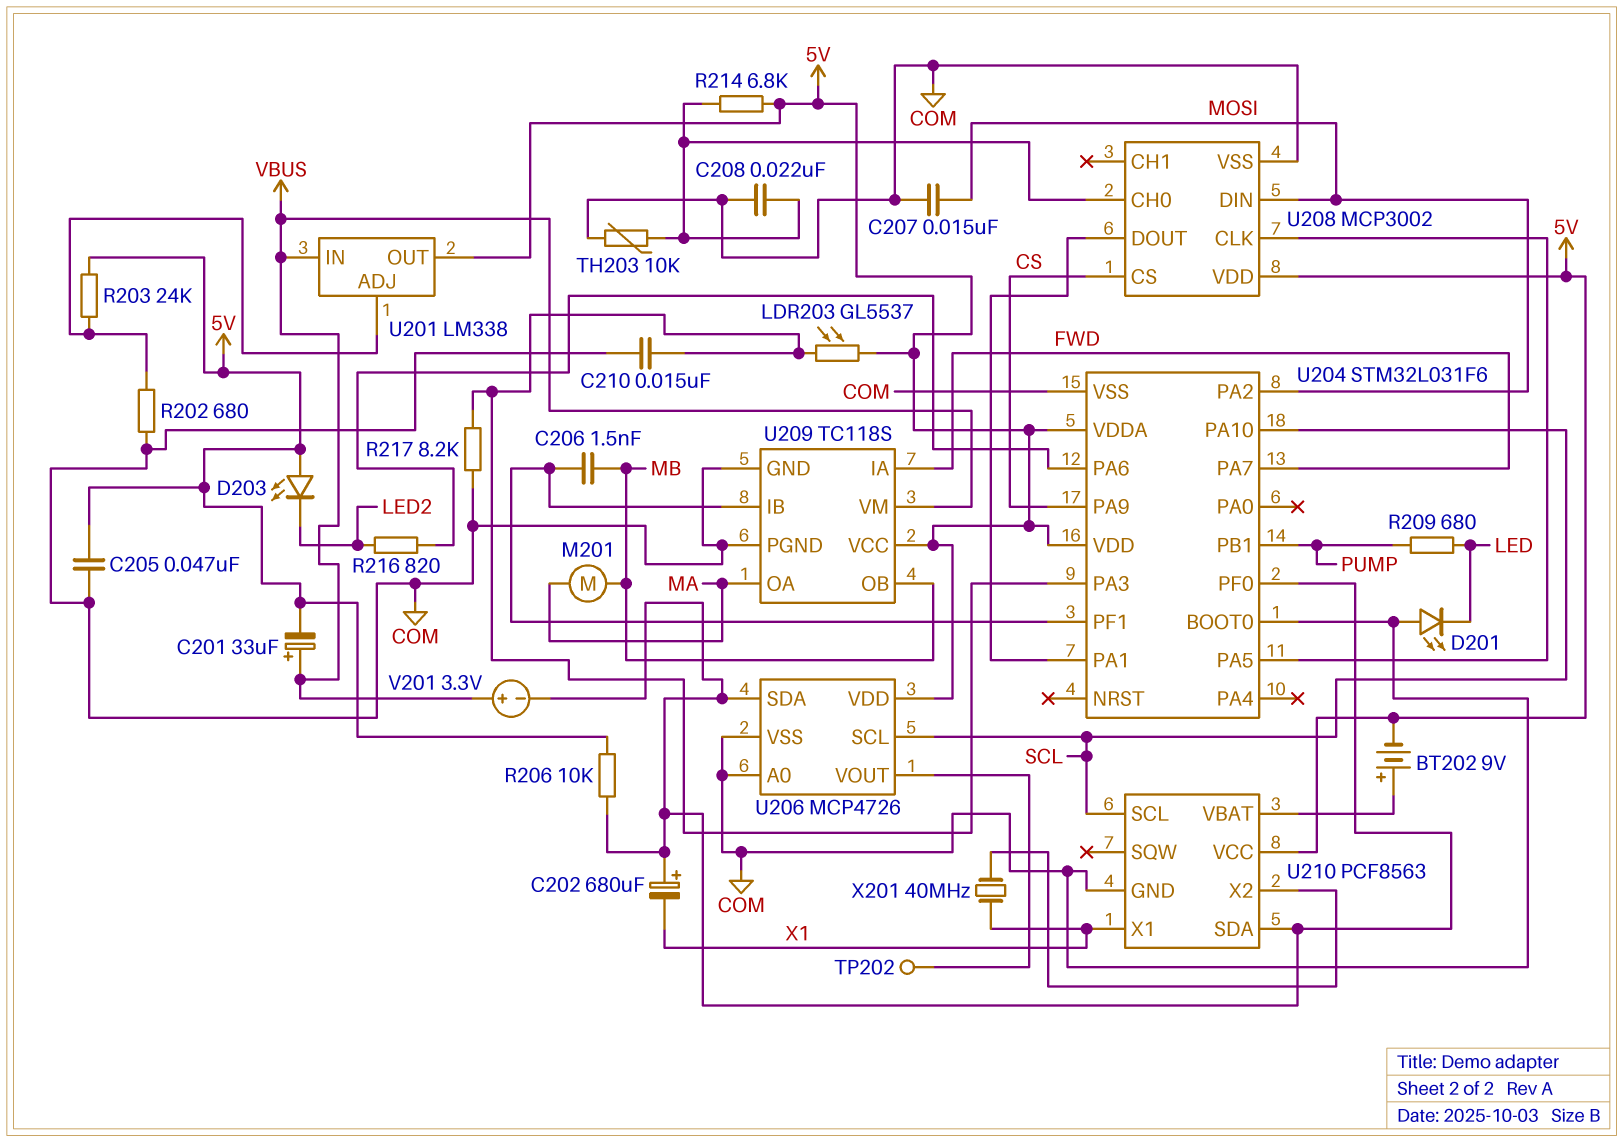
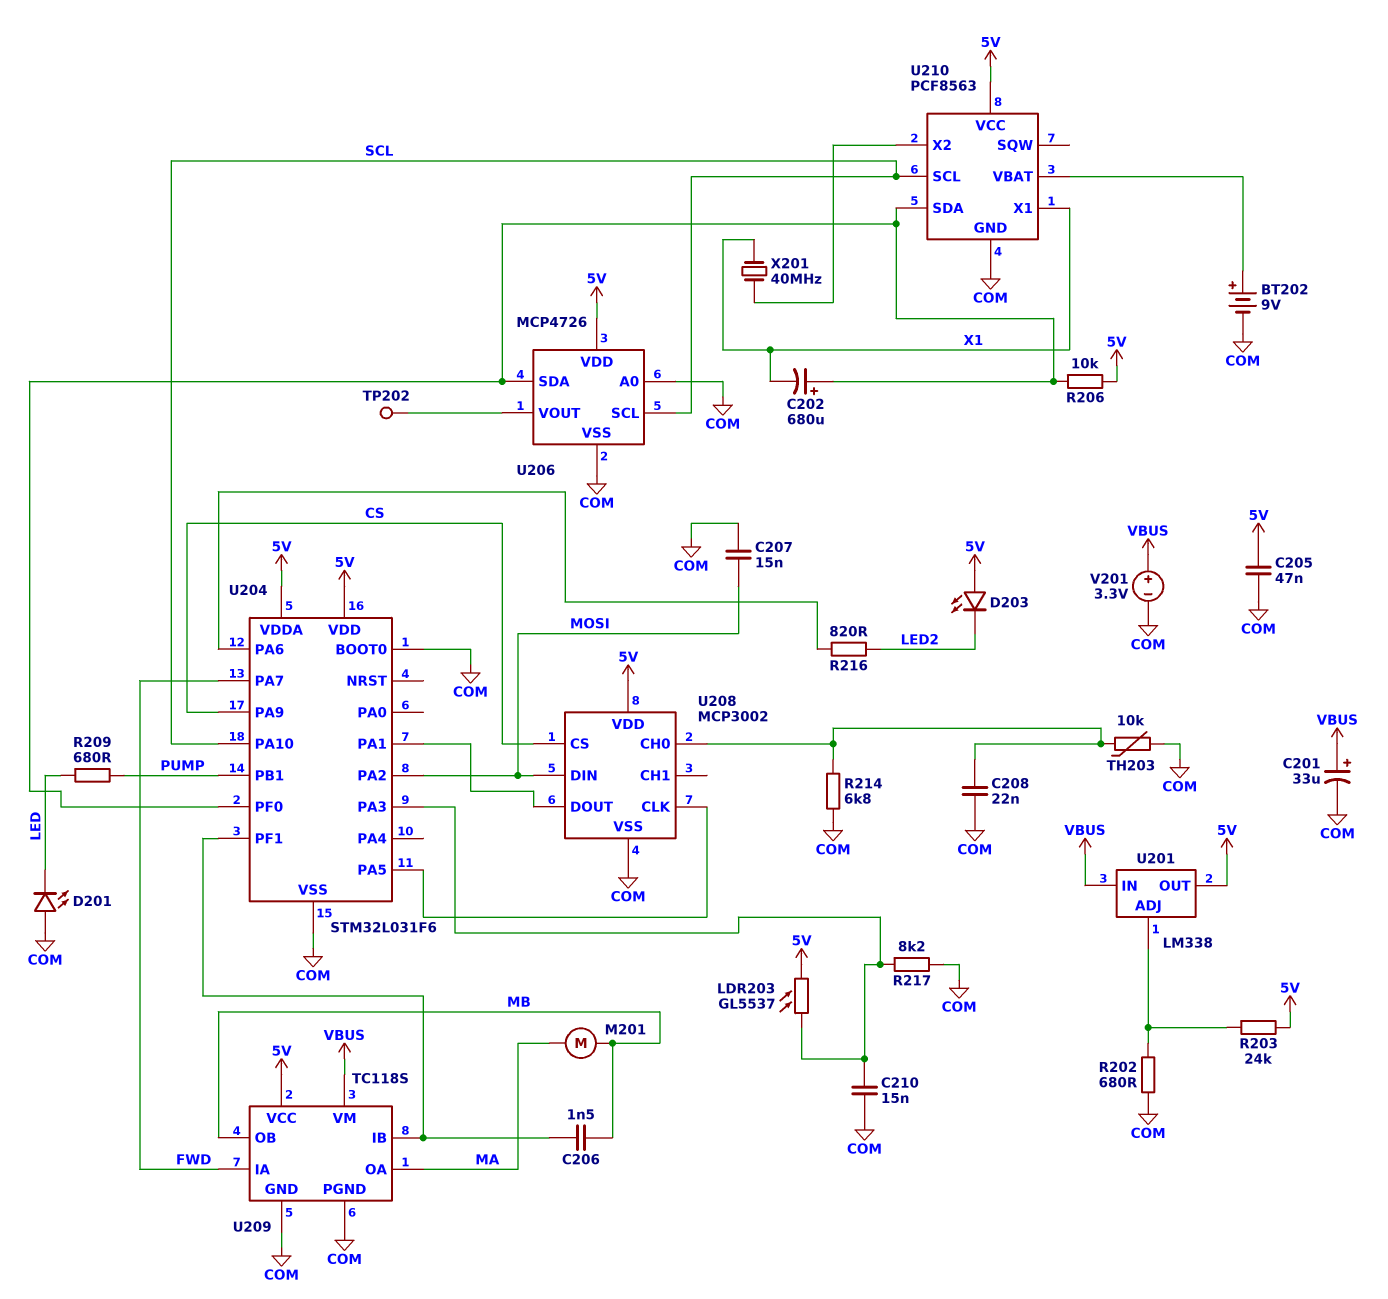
BT202: 9V (plus U210/VBAT, minus 5V) -> 9V (plus U210/VBAT, minus COM)
C201: 33uF (plus VBUS, minus 5V) -> 33uF (plus VBUS, minus COM)
R214: 6.8k (5V, U208/CH0) -> 6.8k (COM, U208/CH0)
V201: 3.3V (plus VBUS, minus U204/PF0) -> 3.3V (plus VBUS, minus COM)

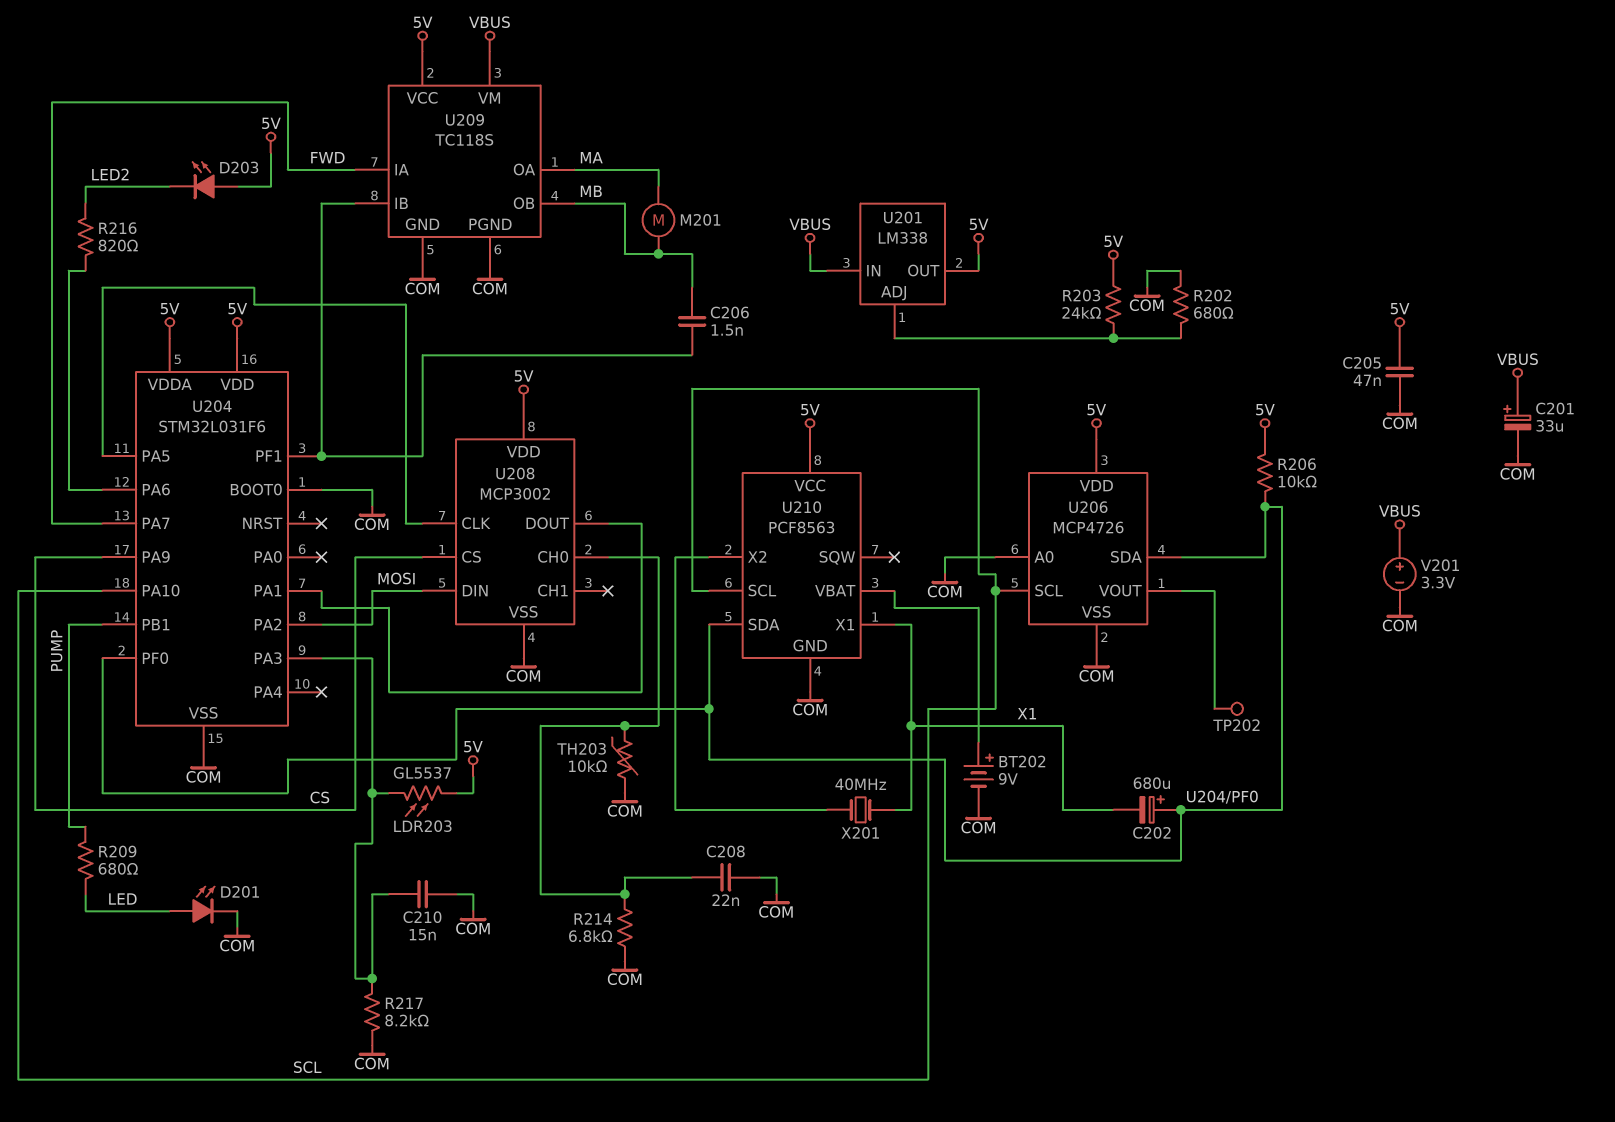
C207: 15nF (COM, MOSI) -> none
D201: LED (A COM, K LED) -> LED (A LED, K COM)

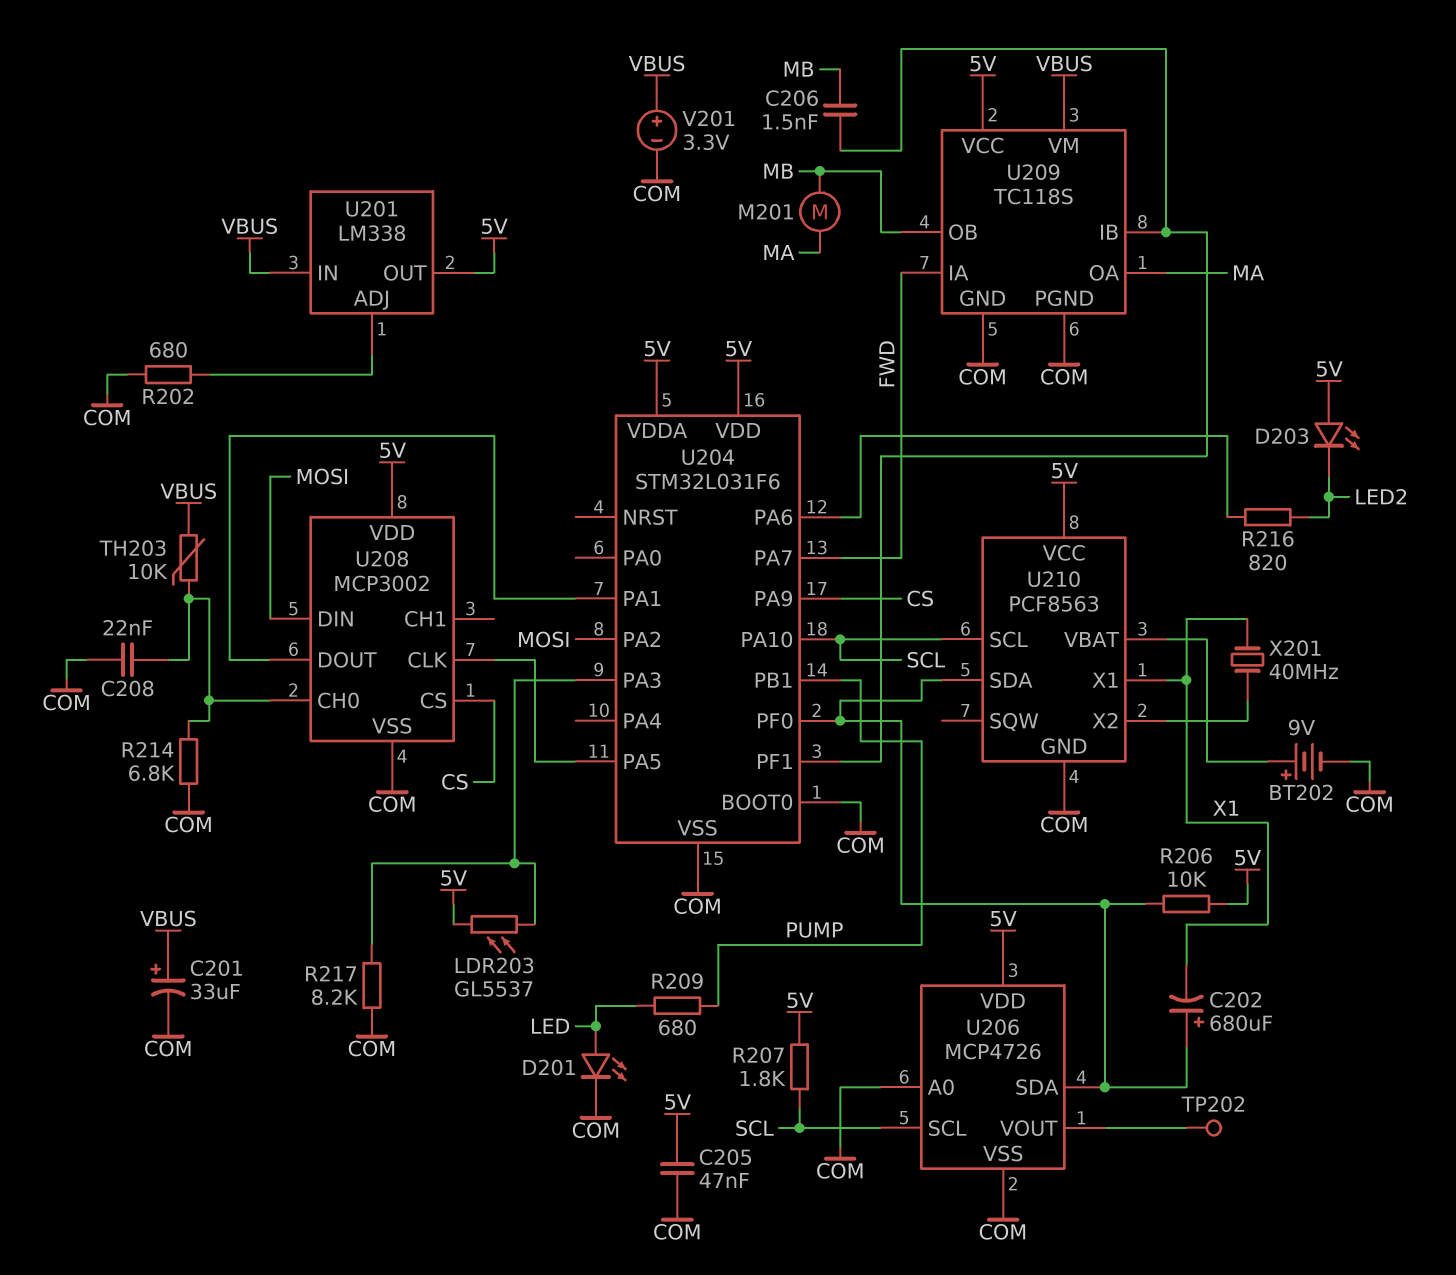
C210: 15nF (COM, U204/PA3) -> none
R203: 24k (5V, U201/ADJ) -> none
R207: none -> 1.8k (5V, SCL)
TH203: 10k (COM, U208/CH0) -> 10k (U208/CH0, VBUS)

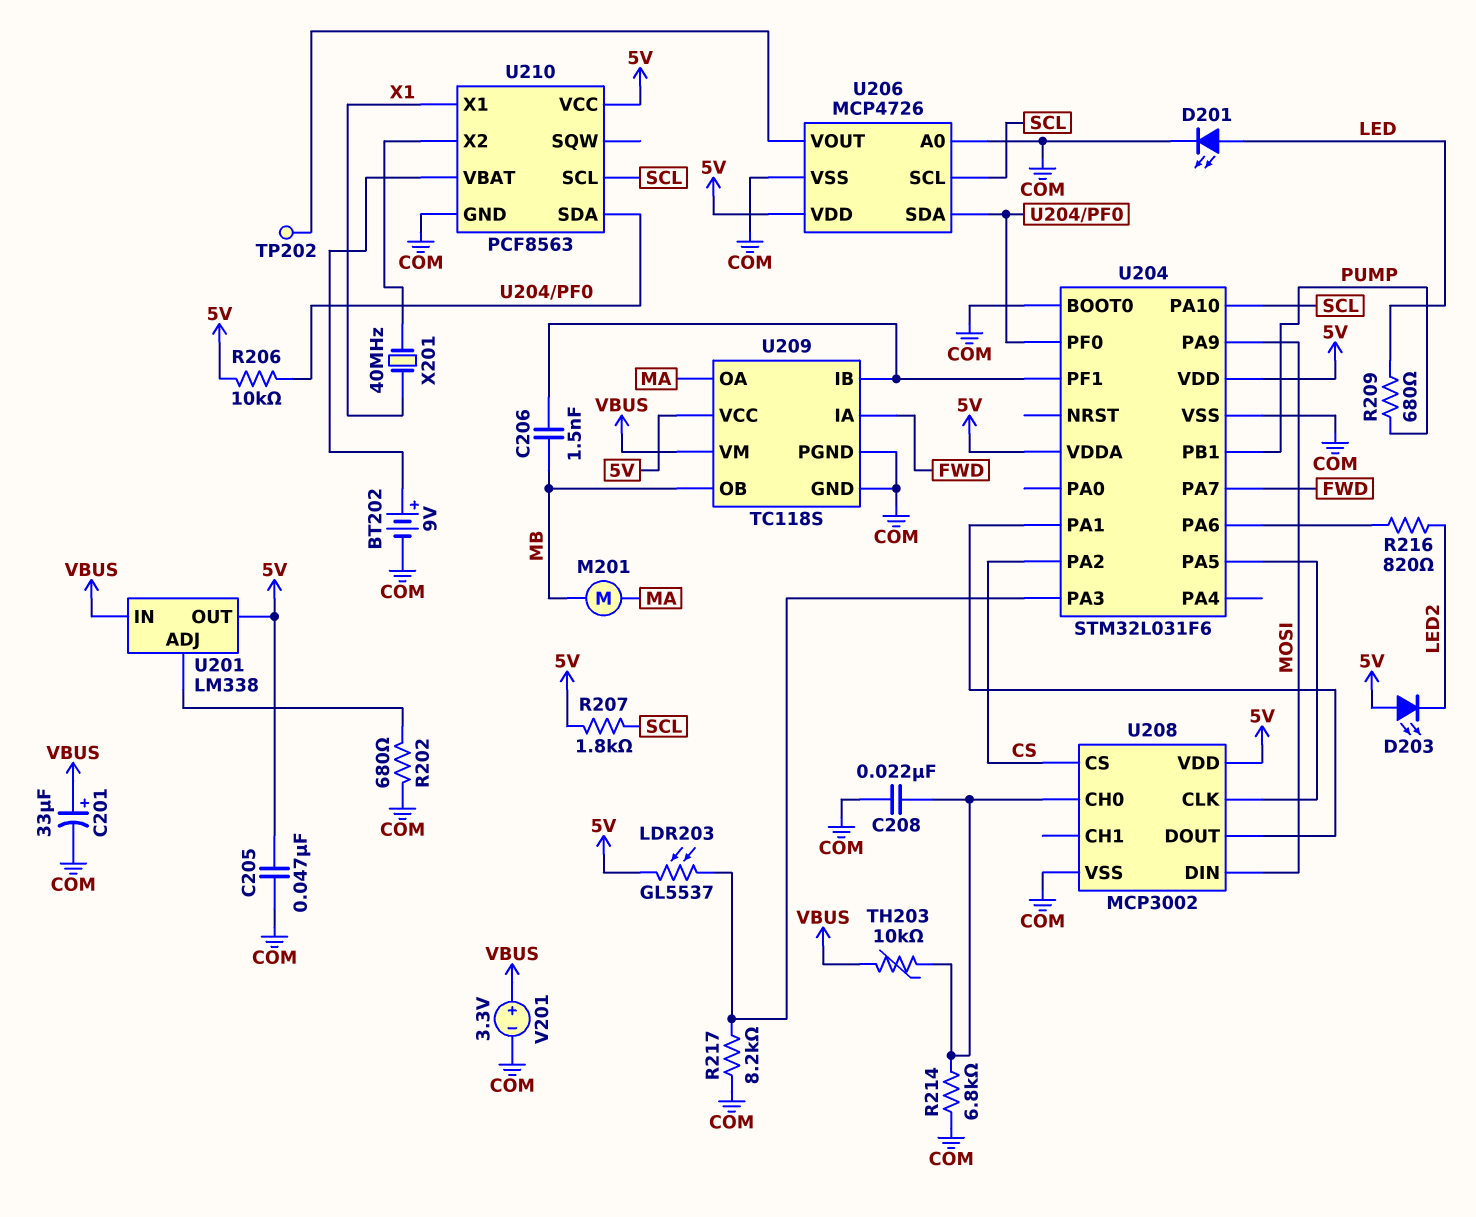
C202: 680uF (plus U204/PF0, minus X1) -> none
U204 pin PA2: MOSI -> CS
U204 pin PA9: CS -> MOSI

